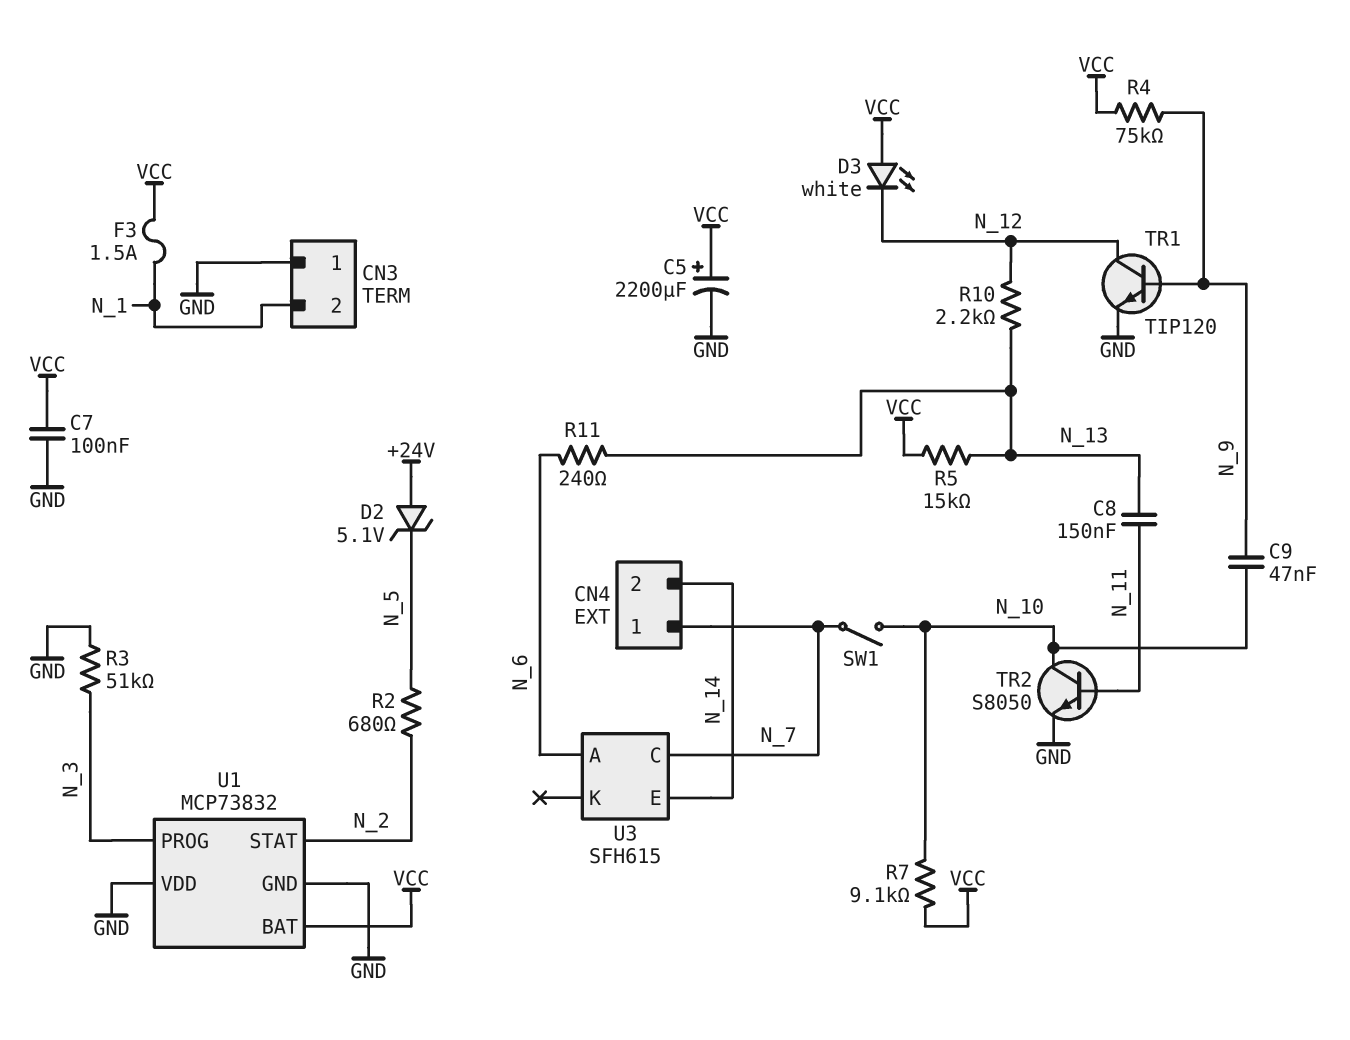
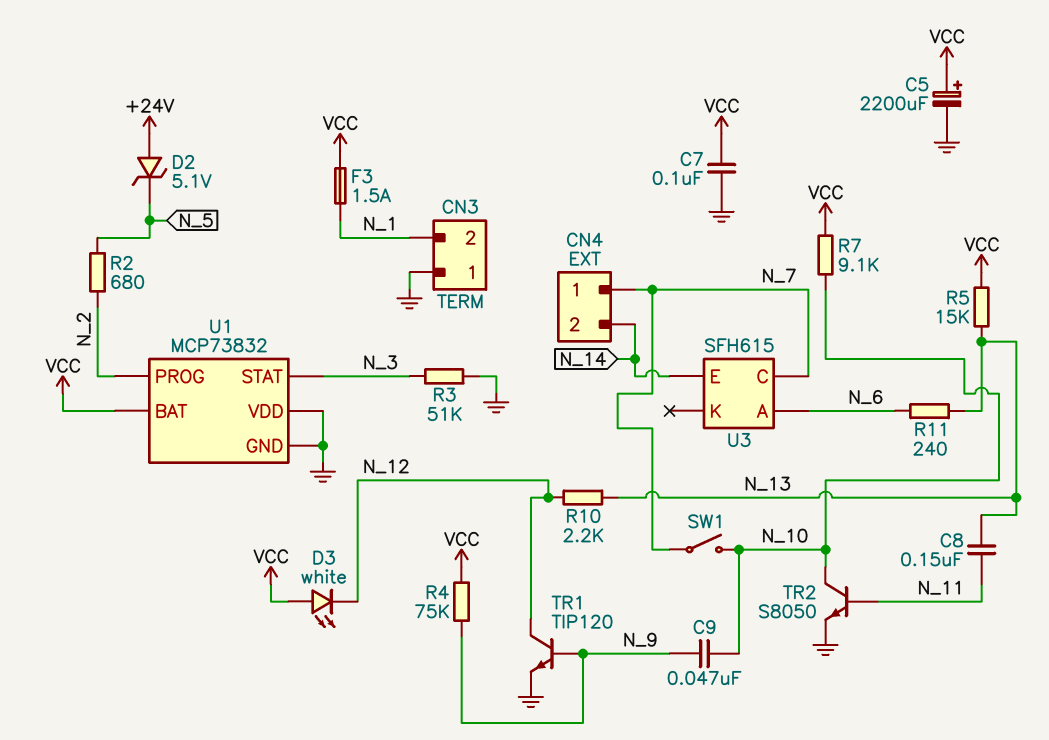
U1 pin PROG: N_3 -> N_2
U1 pin STAT: N_2 -> N_3

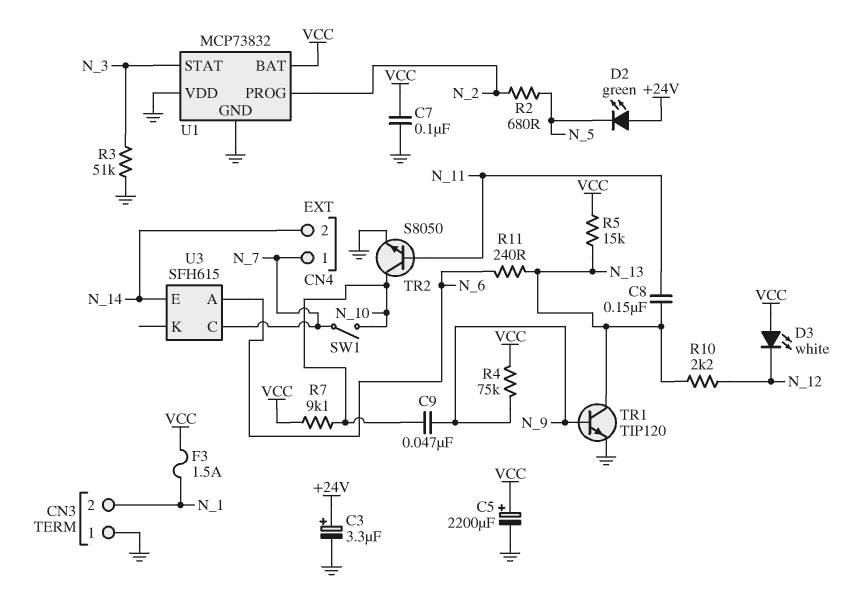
C3: none -> 3.3uF (plus +24V, minus GND)
D2: zener 5.1V (A +24V, K N_5) -> LED green (A +24V, K N_5)
TR1: NPN TIP120 (B N_9, C N_12, E GND) -> NPN TIP120 (B N_9, C N_13, E GND)

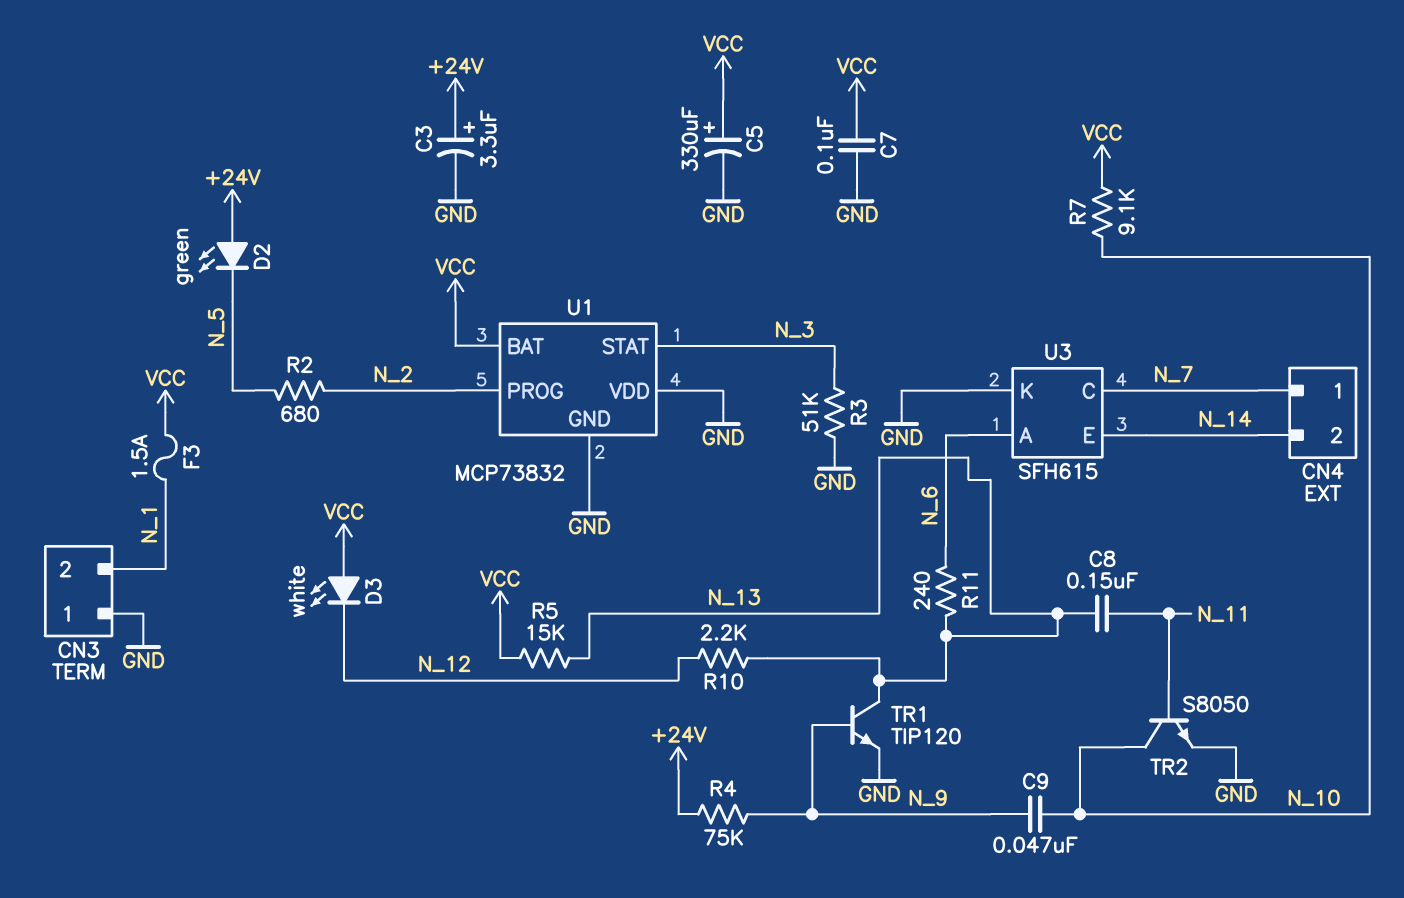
C5: 2200uF (plus VCC, minus GND) -> 330uF (plus VCC, minus GND)
R4: 75k (N_9, VCC) -> 75k (+24V, N_9)
SW1: switch (N_7, N_10) -> none
U3 pin K: none -> GND

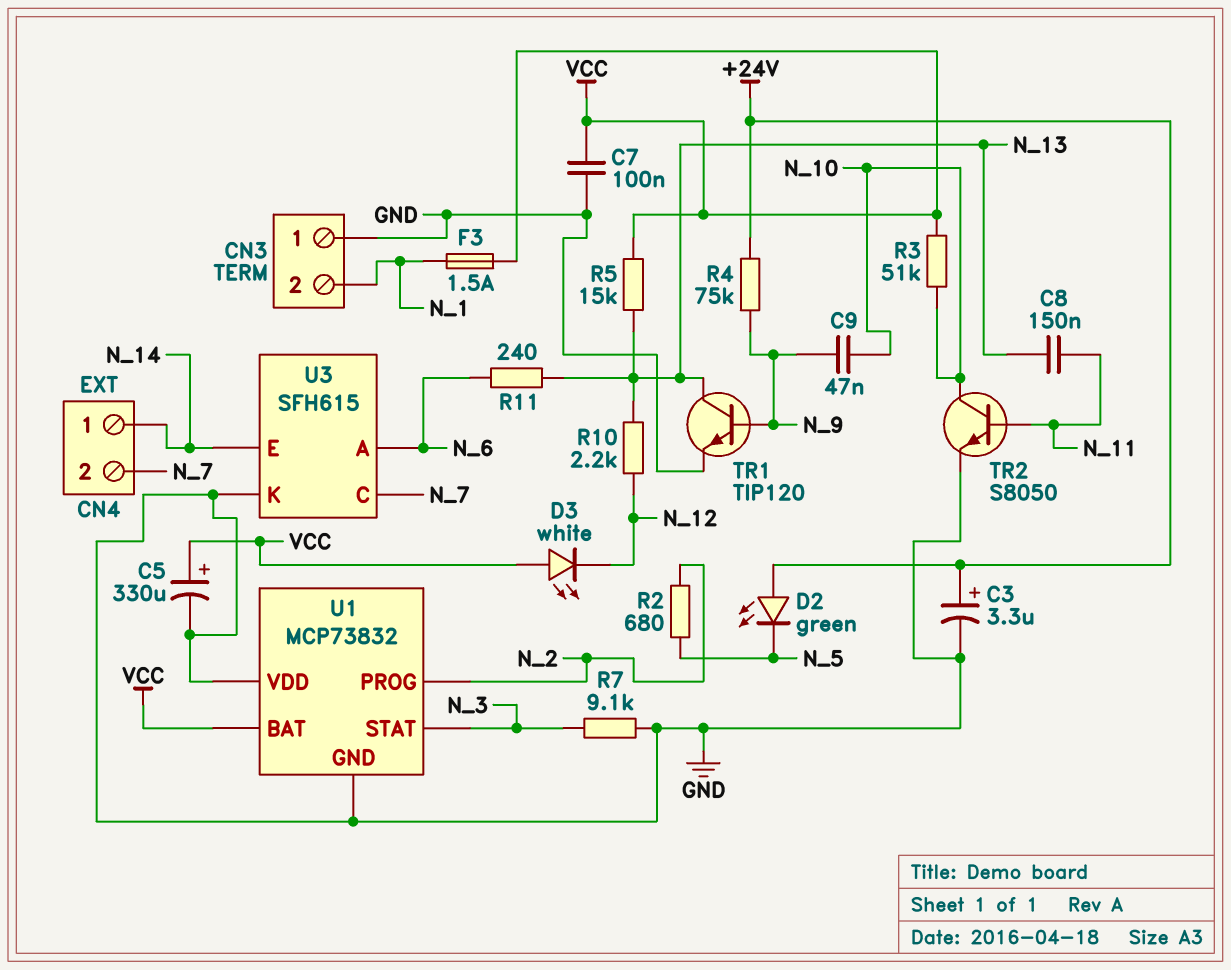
CN4 pin 1: N_7 -> N_14
CN4 pin 2: N_14 -> N_7
R3: 51k (GND, N_3) -> 51k (N_10, VCC)
R7: 9.1k (N_10, VCC) -> 9.1k (GND, N_3)

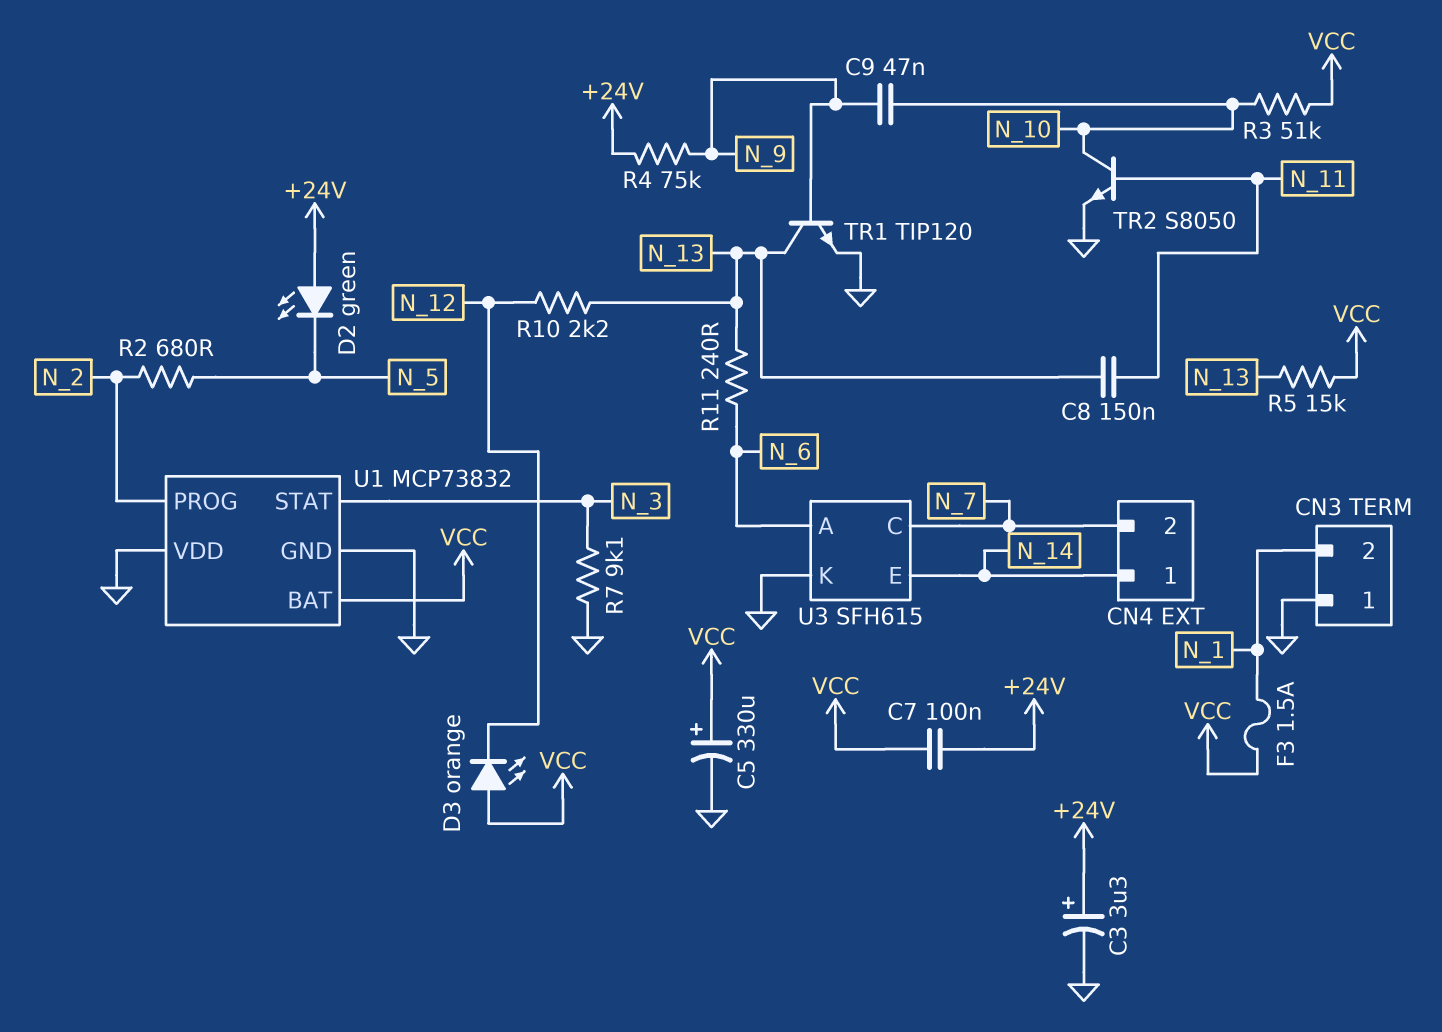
C7: 100nF (GND, VCC) -> 100nF (+24V, VCC)
D3: LED white (A VCC, K N_12) -> LED orange (A VCC, K N_12)

